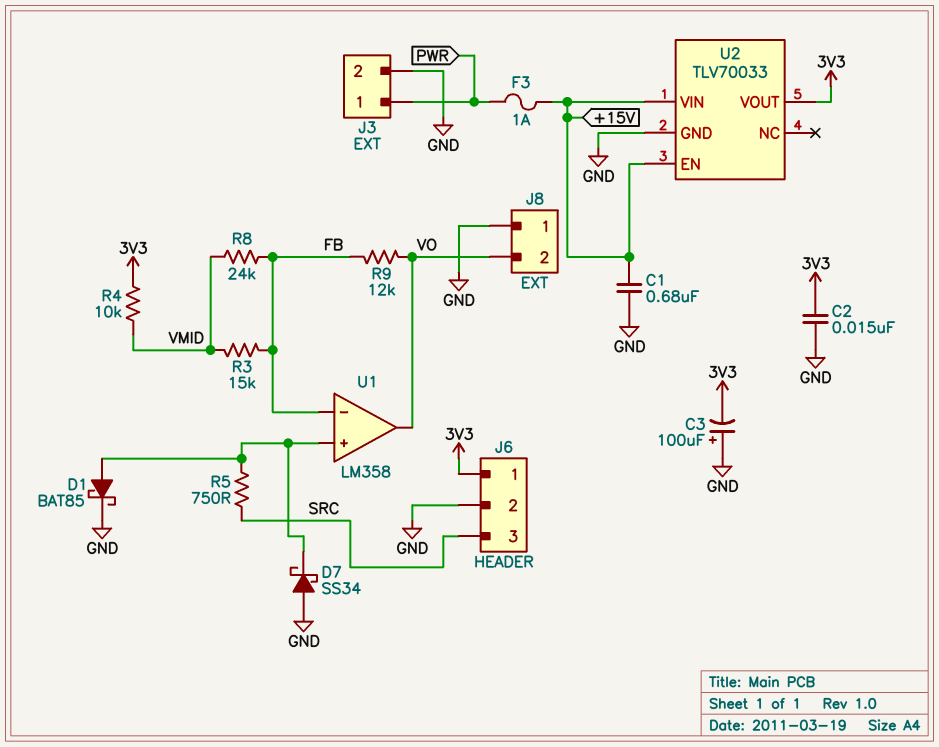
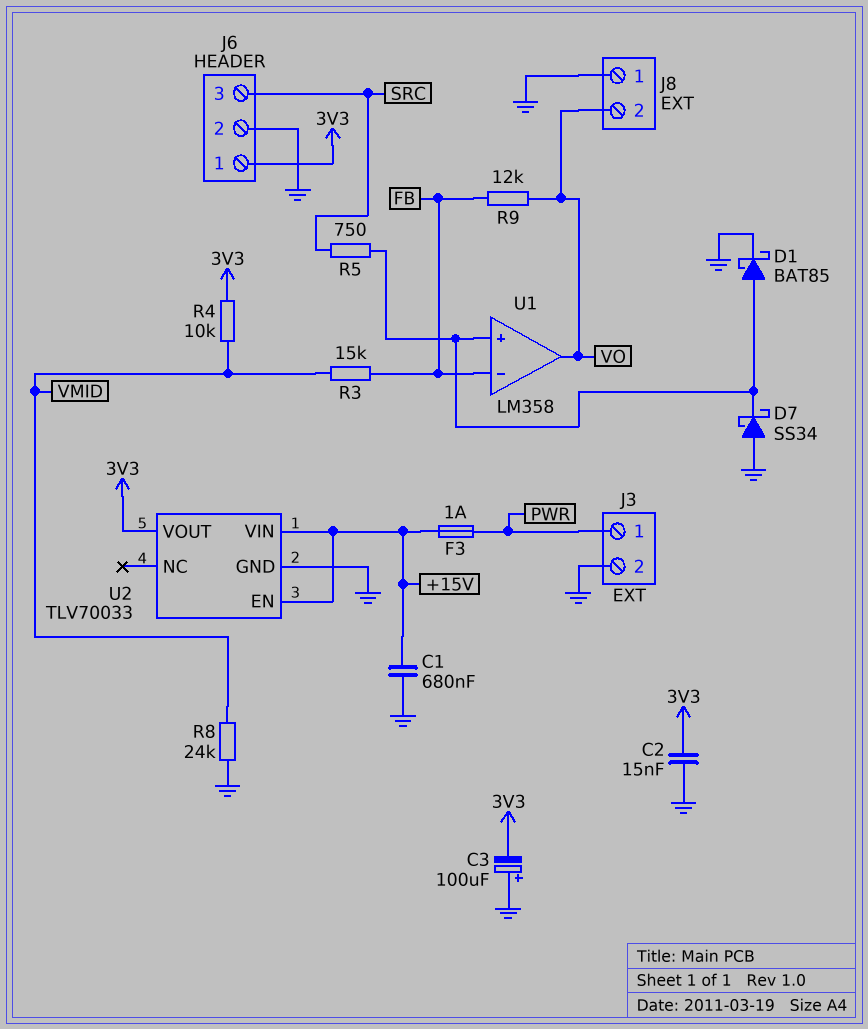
R8: 24k (FB, VMID) -> 24k (GND, VMID)

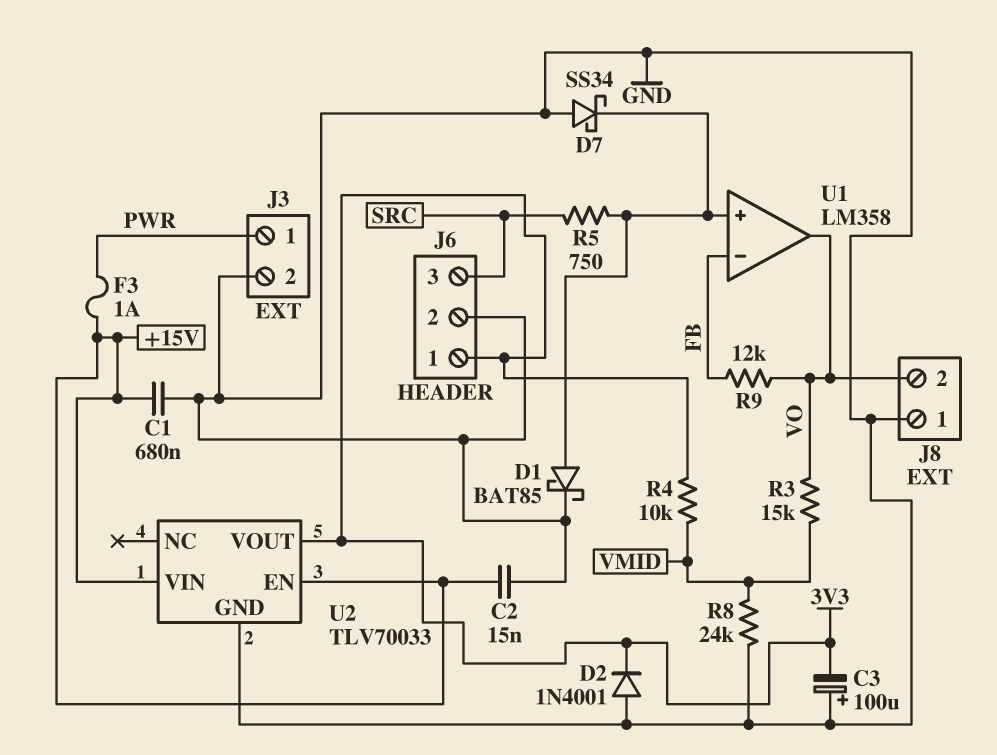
C2: 15nF (3V3, GND) -> 15nF (+15V, GND)
D2: none -> diode 1N4001 (A GND, K 3V3)
R3: 15k (FB, VMID) -> 15k (VMID, VO)

